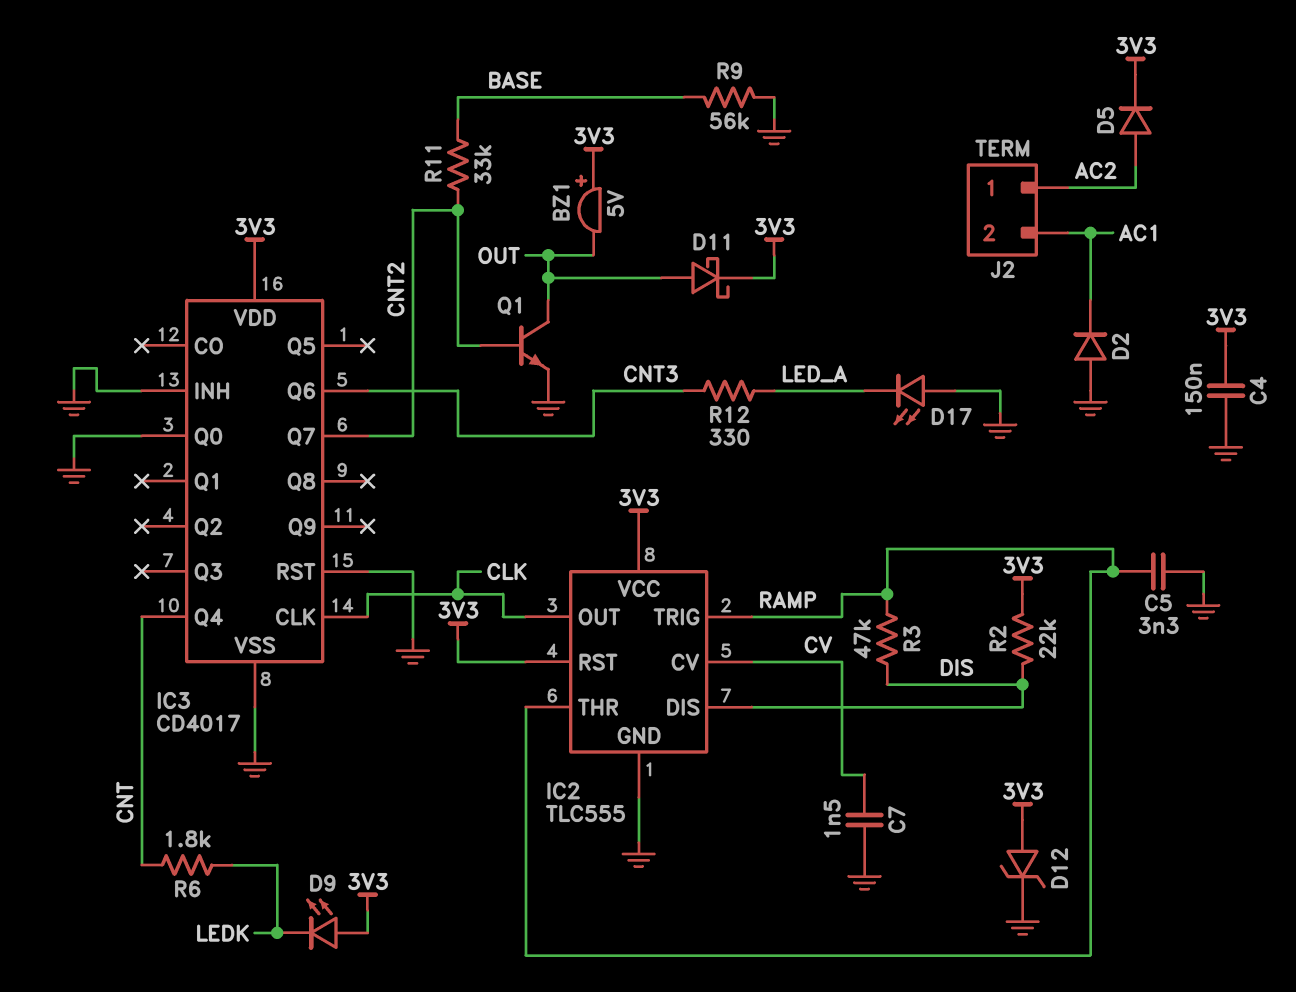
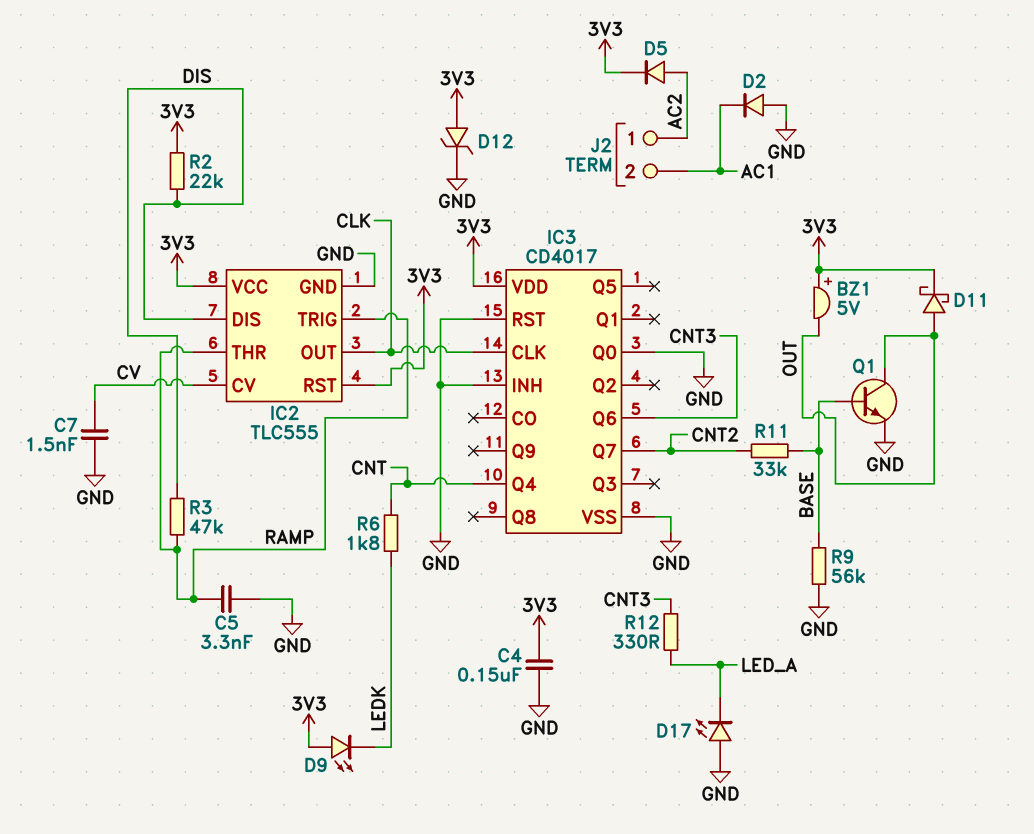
Q1: NPN (B CNT2, C OUT, E GND) -> NPN (B BASE, C OUT, E GND)

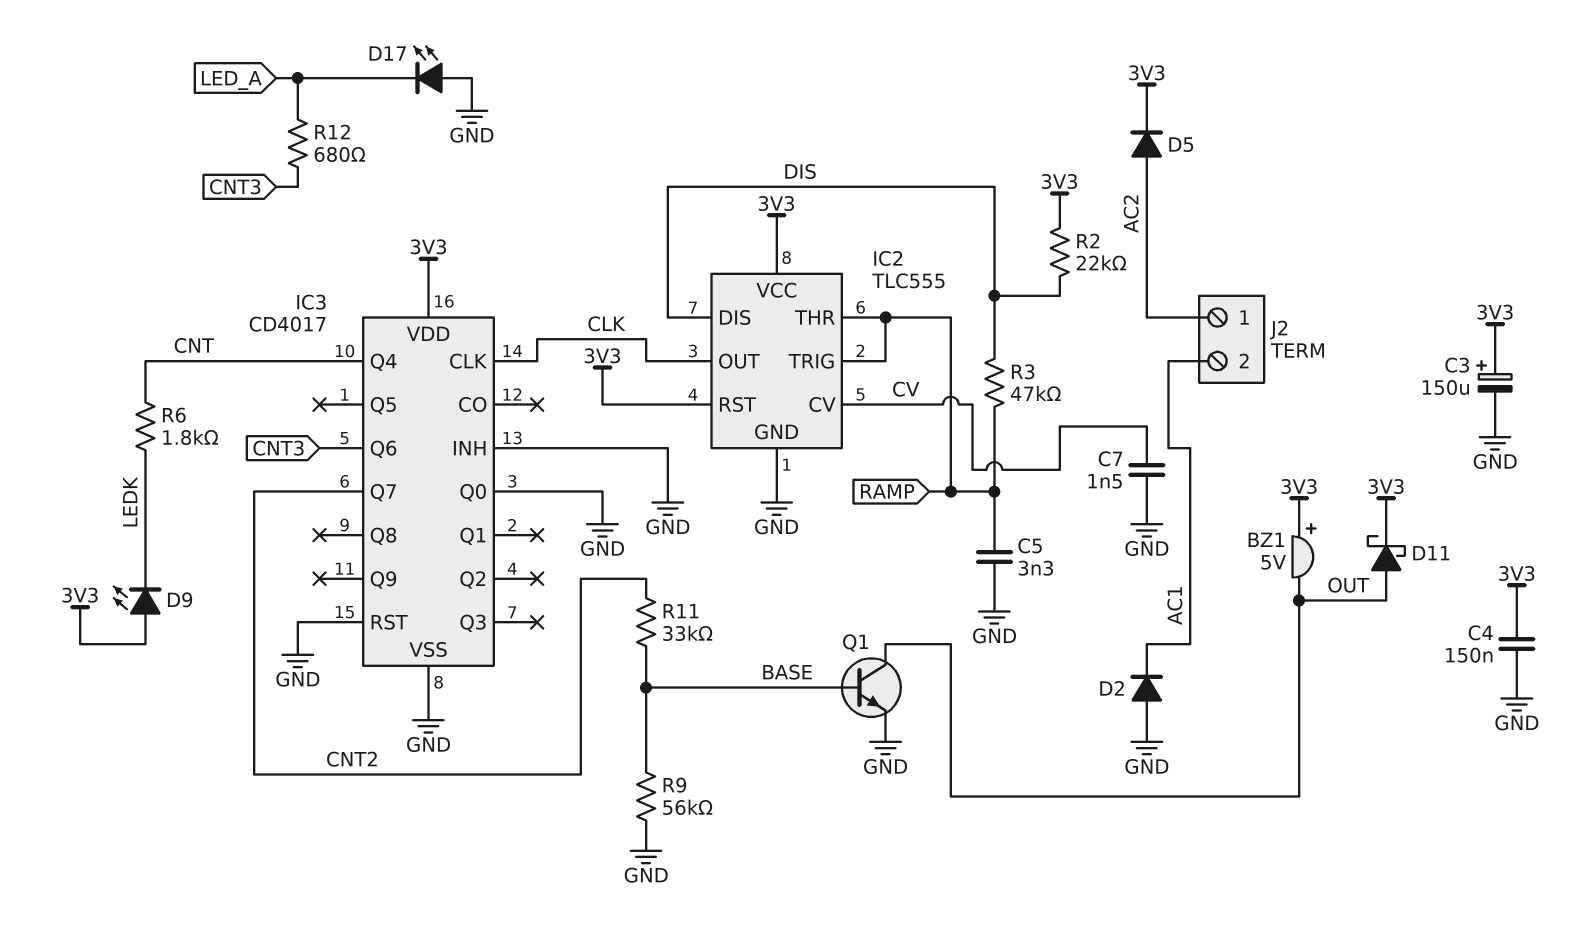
C3: none -> 150uF (plus 3V3, minus GND)
D12: zener (A 3V3, K GND) -> none
R12: 330 (CNT3, LED_A) -> 680 (CNT3, LED_A)

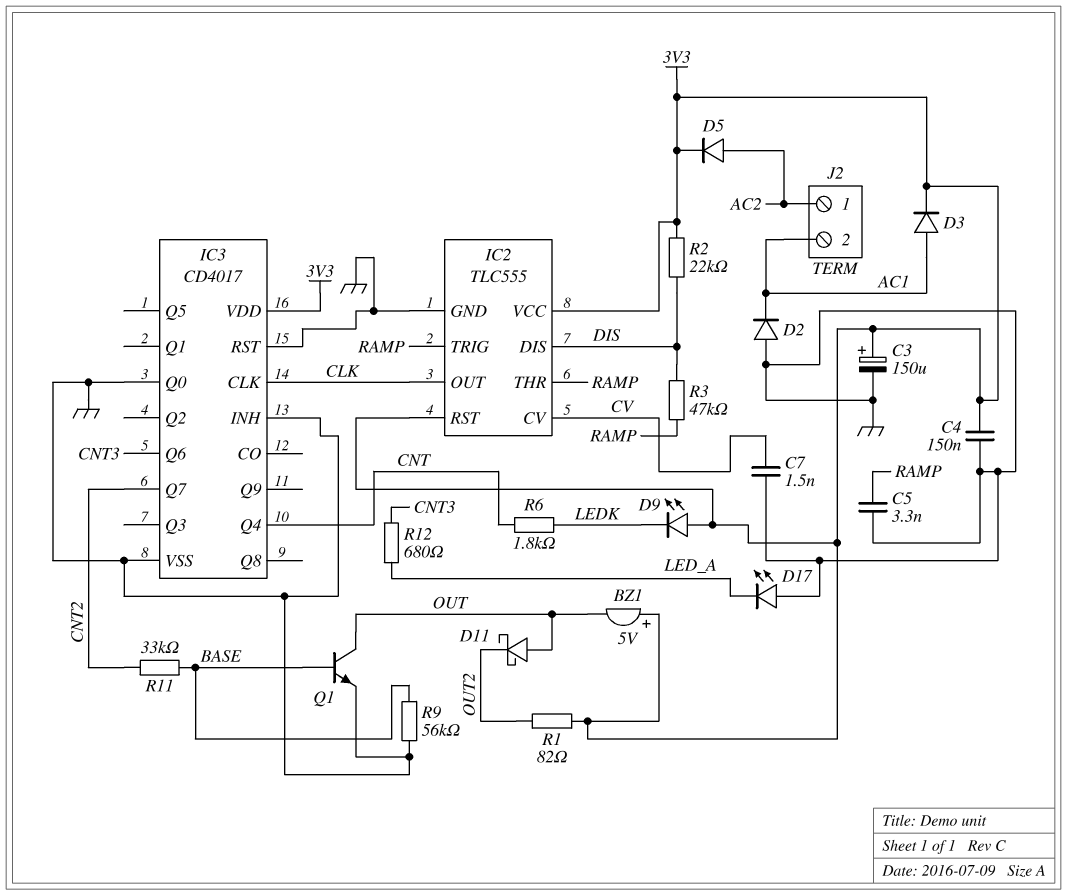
D3: none -> diode (A AC1, K 3V3)
D11: schottky (A OUT, K 3V3) -> schottky (A OUT, K OUT2)
R1: none -> 82 (3V3, OUT2)

